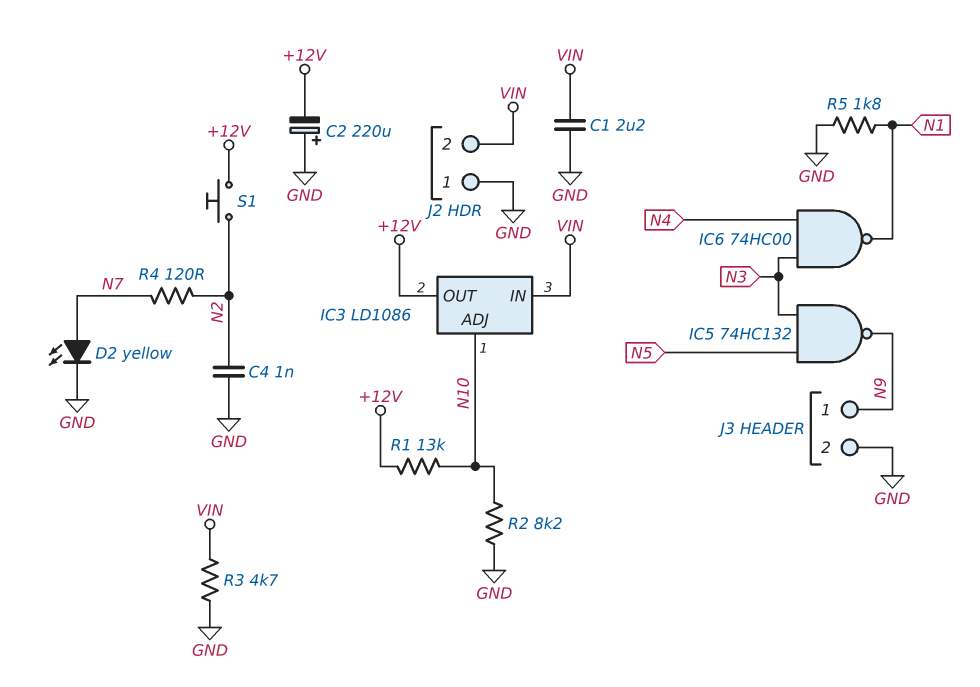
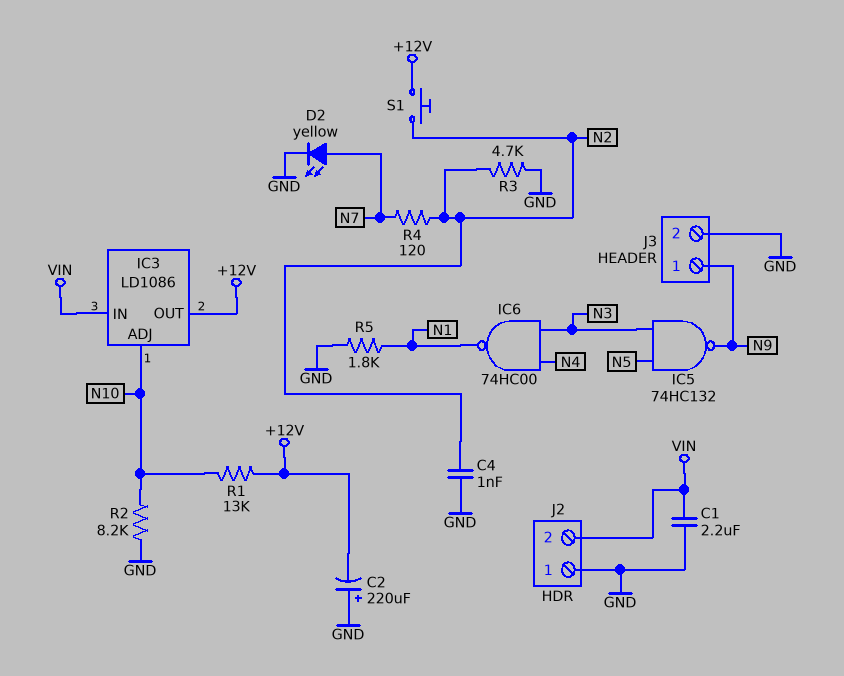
R3: 4.7k (GND, VIN) -> 4.7k (GND, N2)

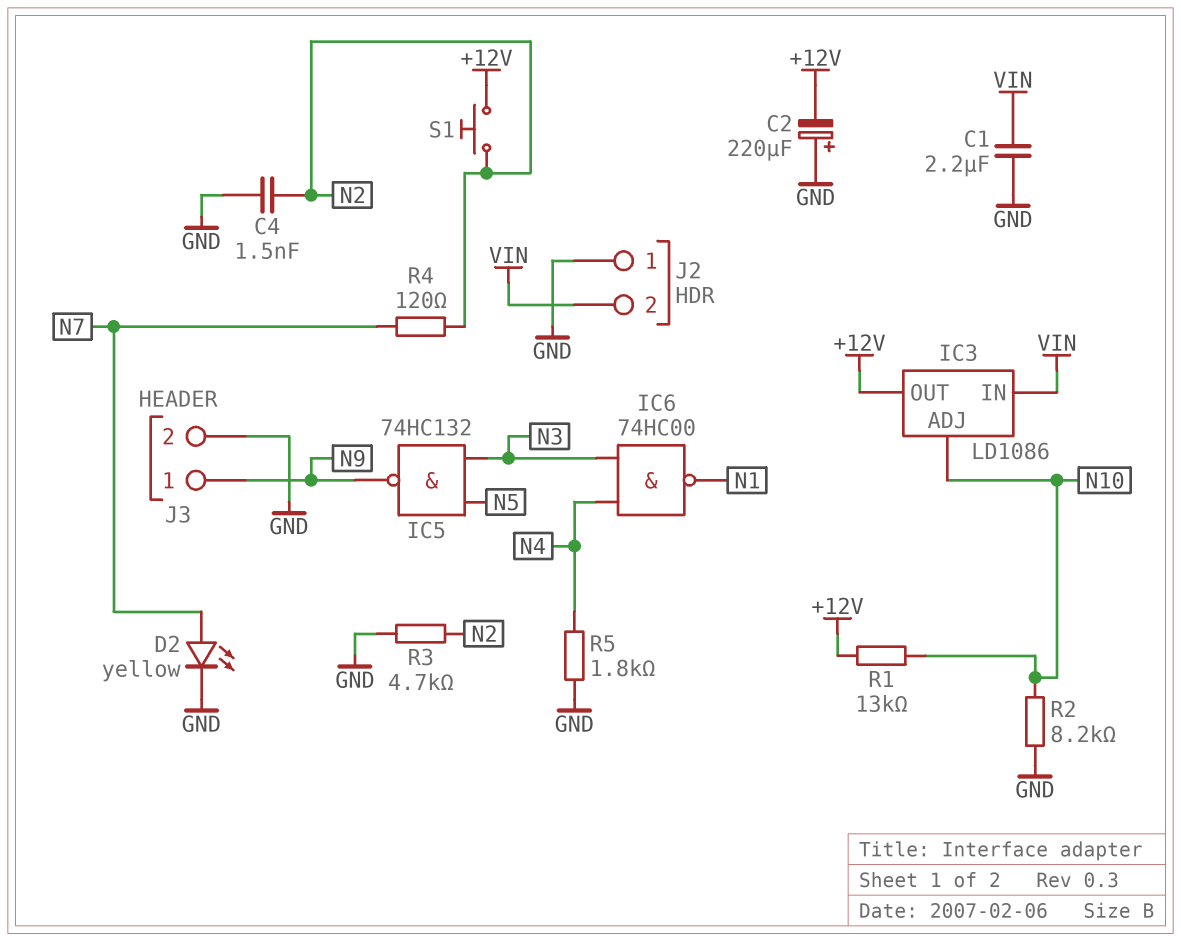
C4: 1nF (GND, N2) -> 1.5nF (GND, N2)
R5: 1.8k (GND, N1) -> 1.8k (GND, N4)

